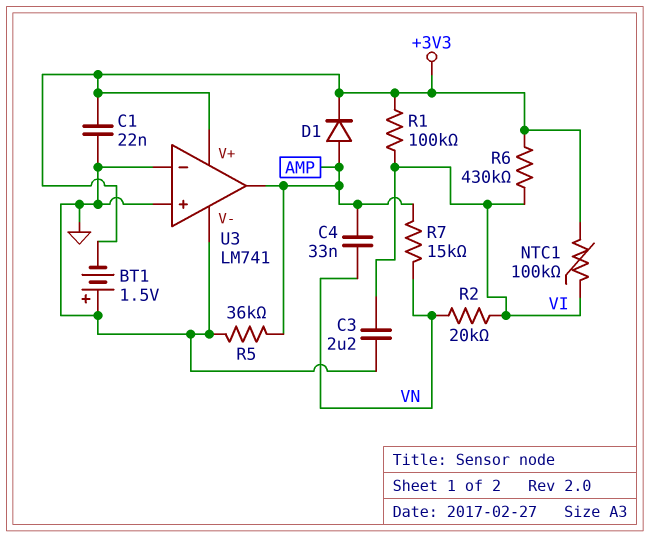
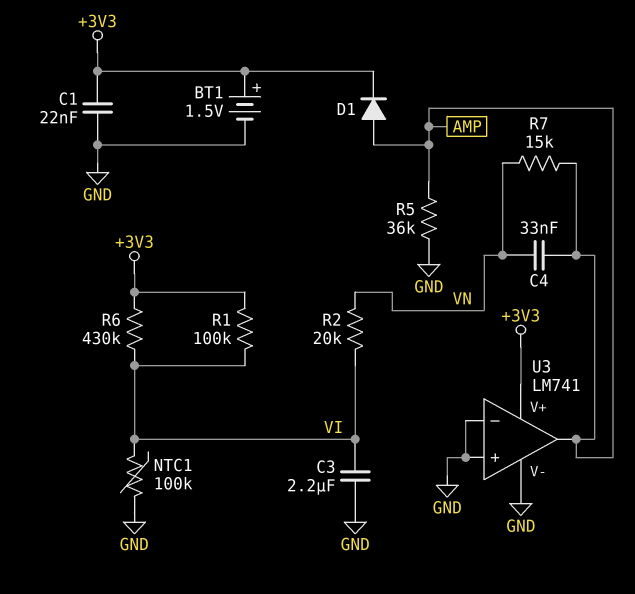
BT1: 1.5V (plus GND, minus +3V3) -> 1.5V (plus +3V3, minus GND)
NTC1: 100k (+3V3, VI) -> 100k (GND, VI)

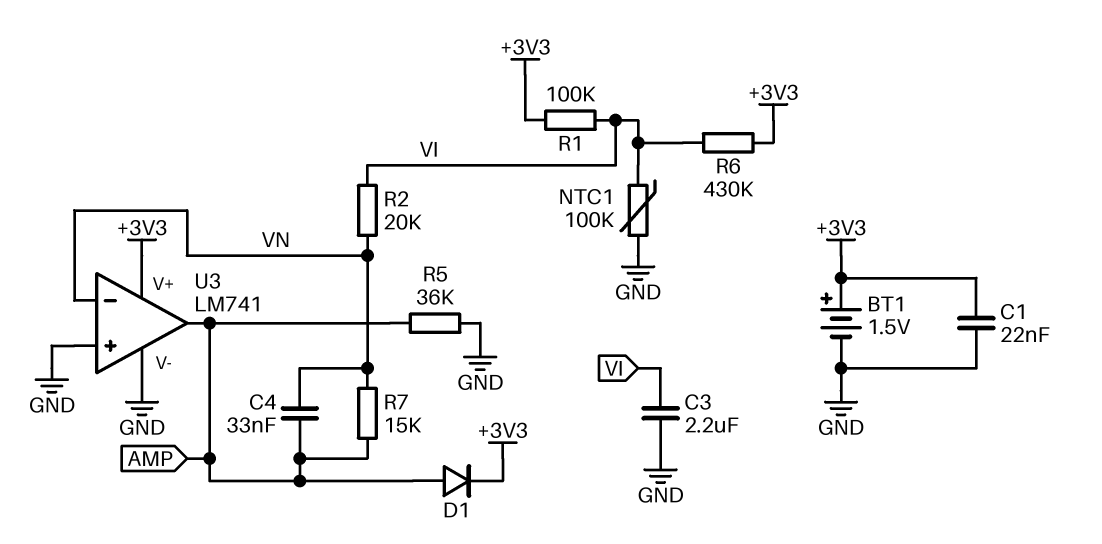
U3 pin in-: GND -> VN

